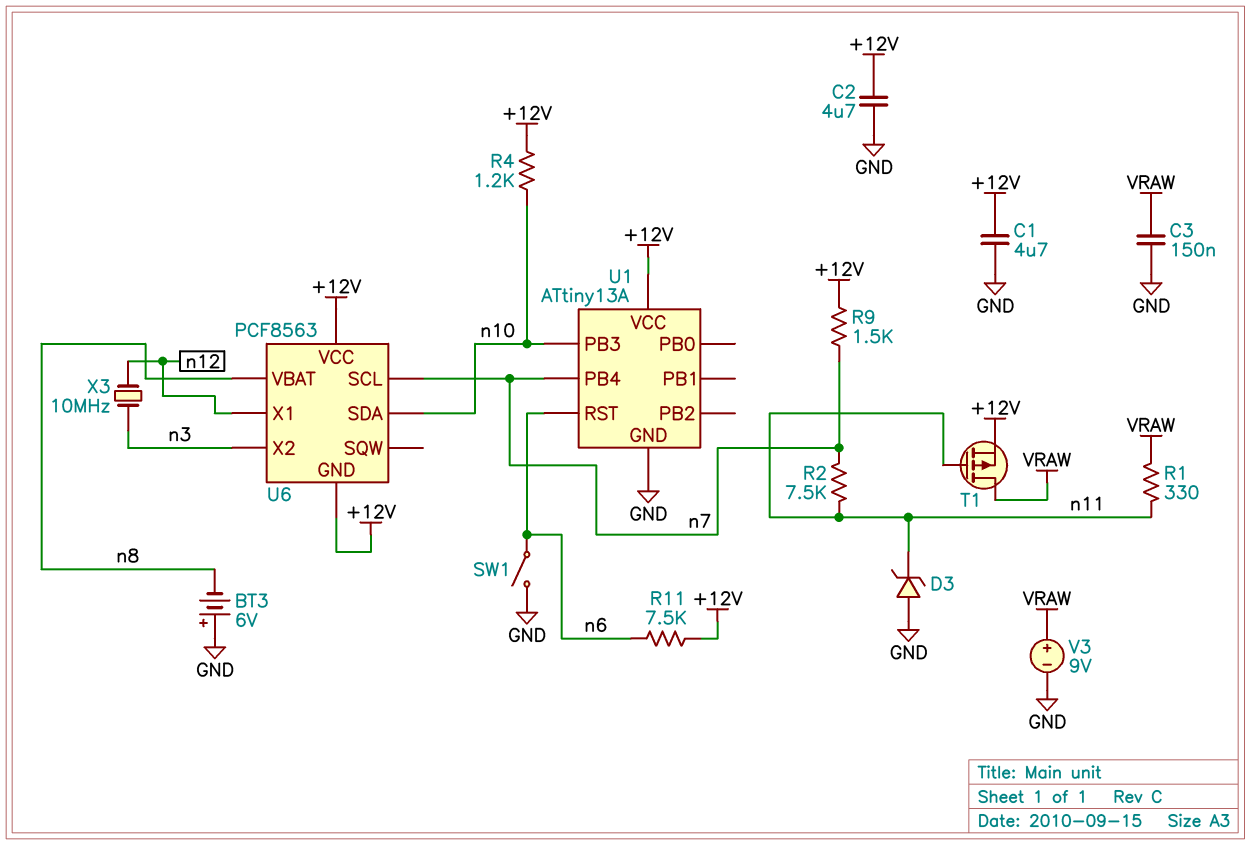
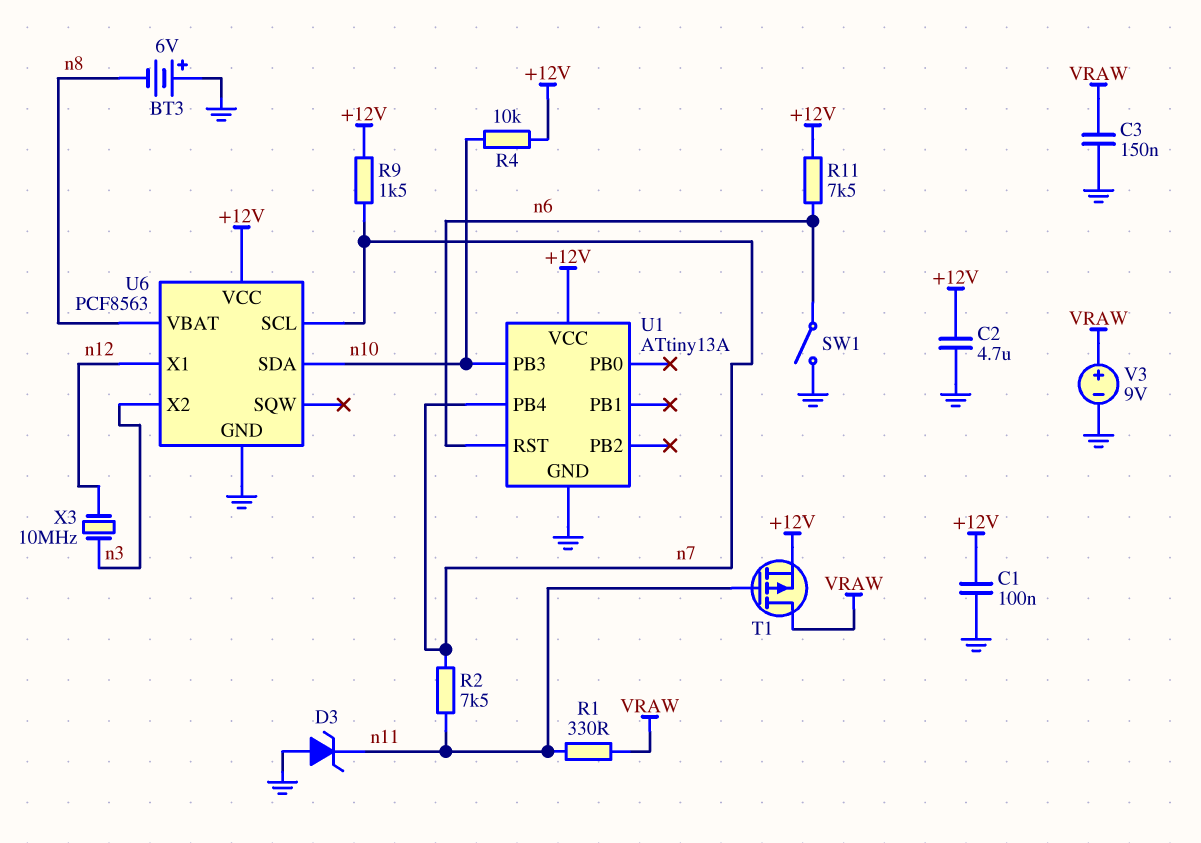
C1: 4.7uF (+12V, GND) -> 100nF (+12V, GND)
R4: 1.2k (+12V, n10) -> 10k (+12V, n10)
U6 pin GND: +12V -> GND

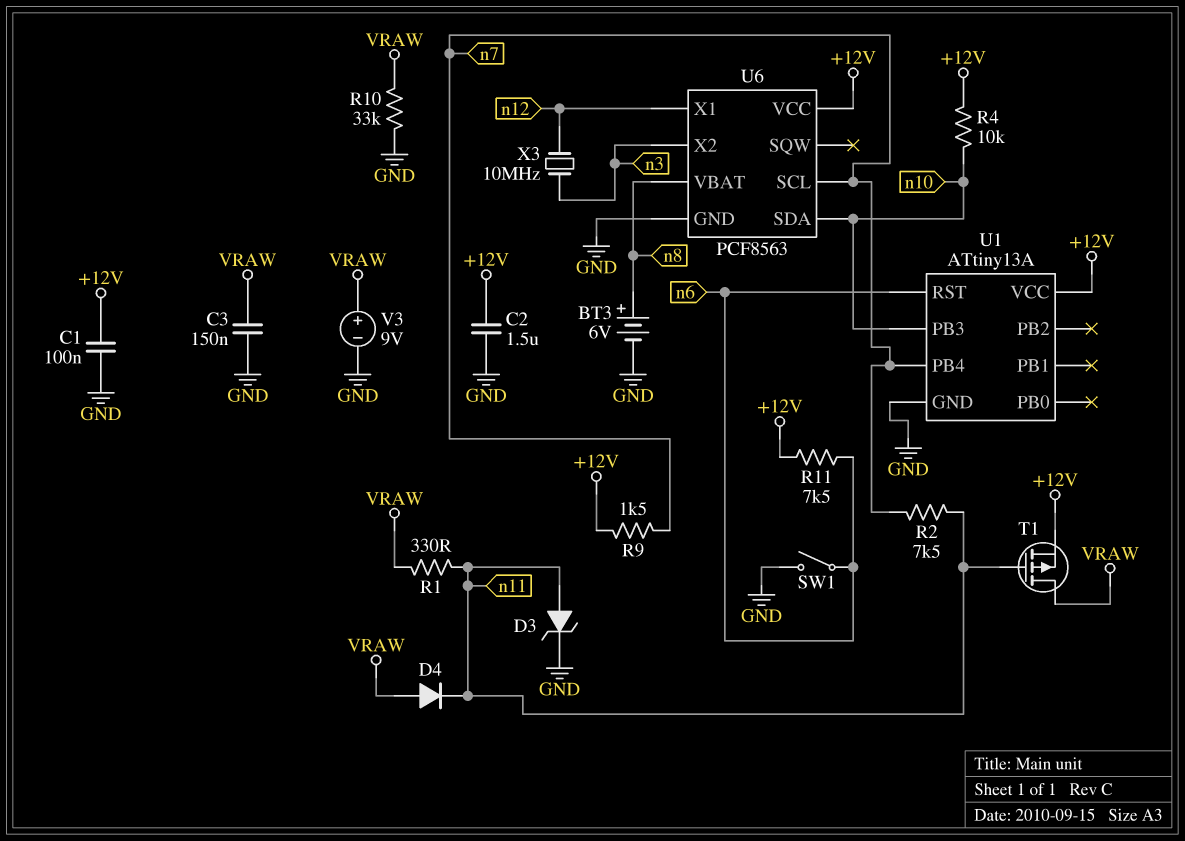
BT3: 6V (plus GND, minus n8) -> 6V (plus n8, minus GND)
C2: 4.7uF (+12V, GND) -> 1.5uF (+12V, GND)
D3: zener (A GND, K n11) -> zener (A n11, K GND)
D4: none -> diode (A VRAW, K n11)
R10: none -> 33k (GND, VRAW)

